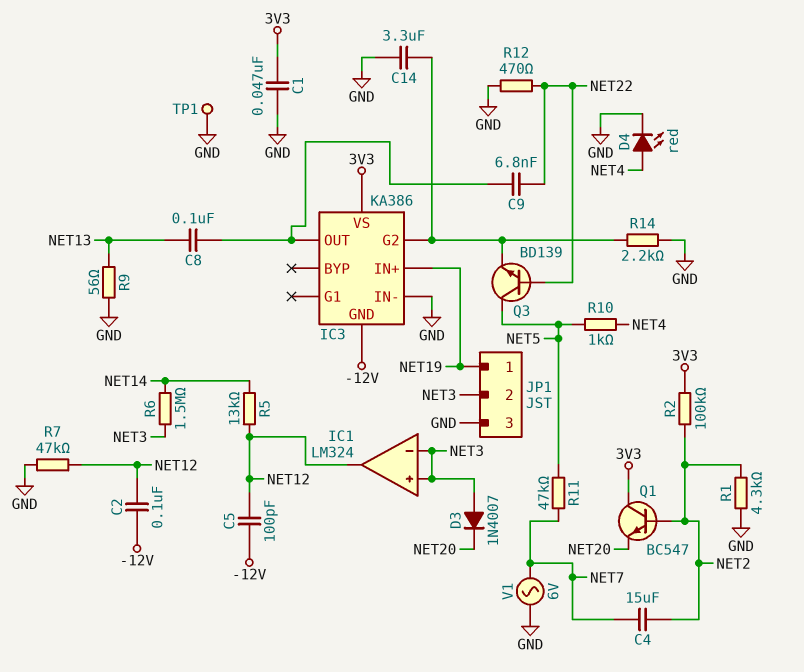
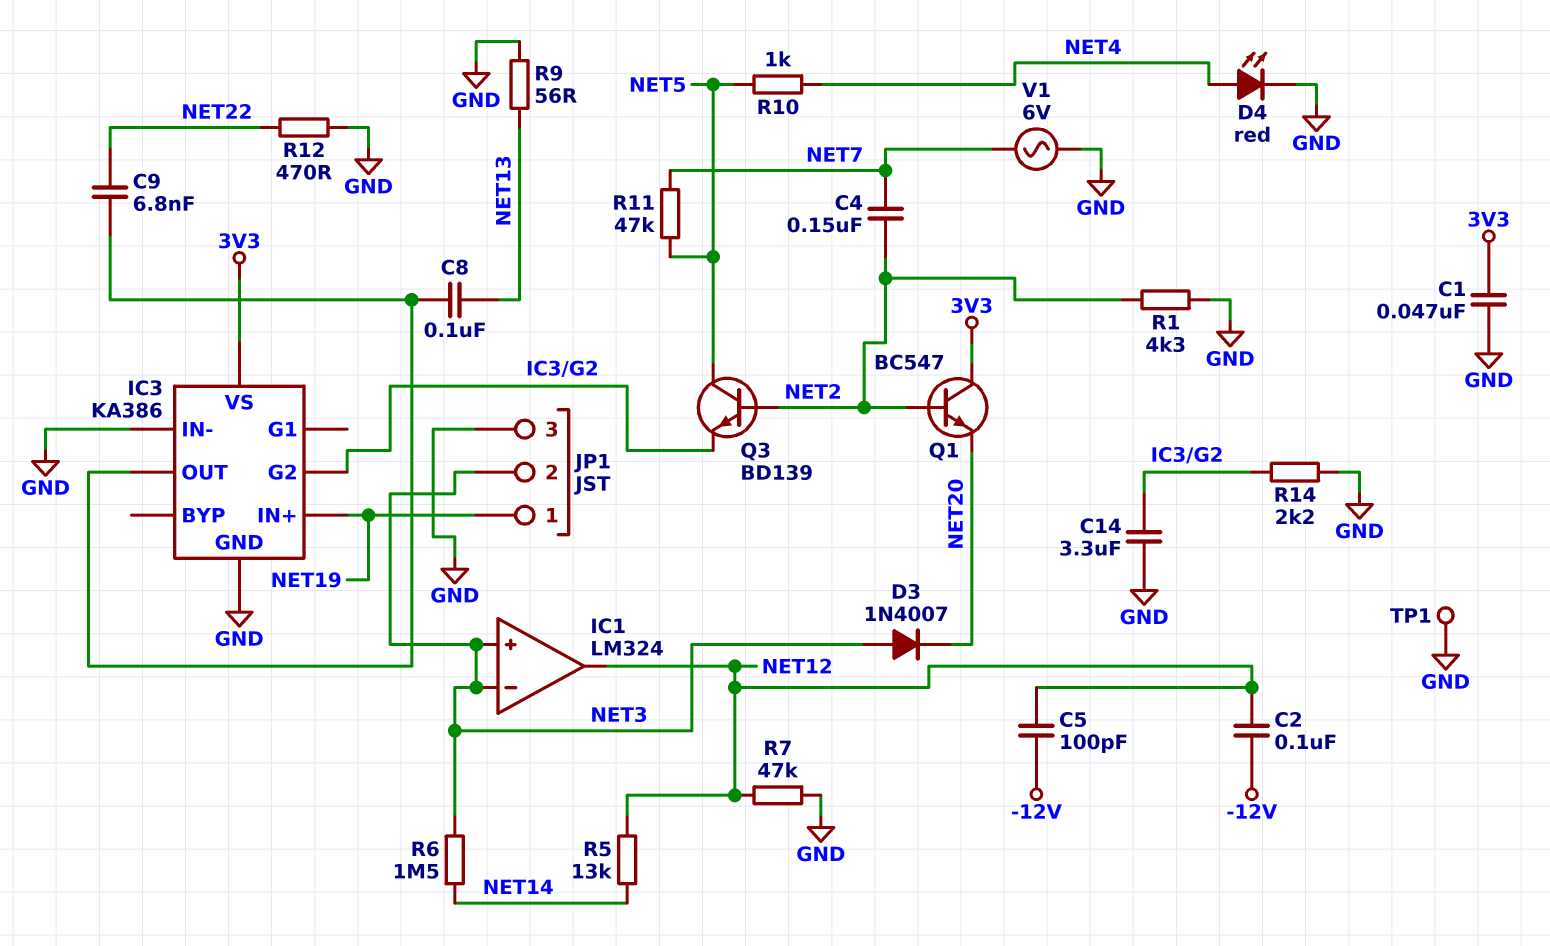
C4: 15uF (NET2, NET7) -> 150nF (NET2, NET7)
IC3 pin GND: -12V -> GND
Q3: NPN BD139 (B NET22, C NET5, E IC3/G2) -> NPN BD139 (B NET2, C NET5, E IC3/G2)
R2: 100k (3V3, NET2) -> none

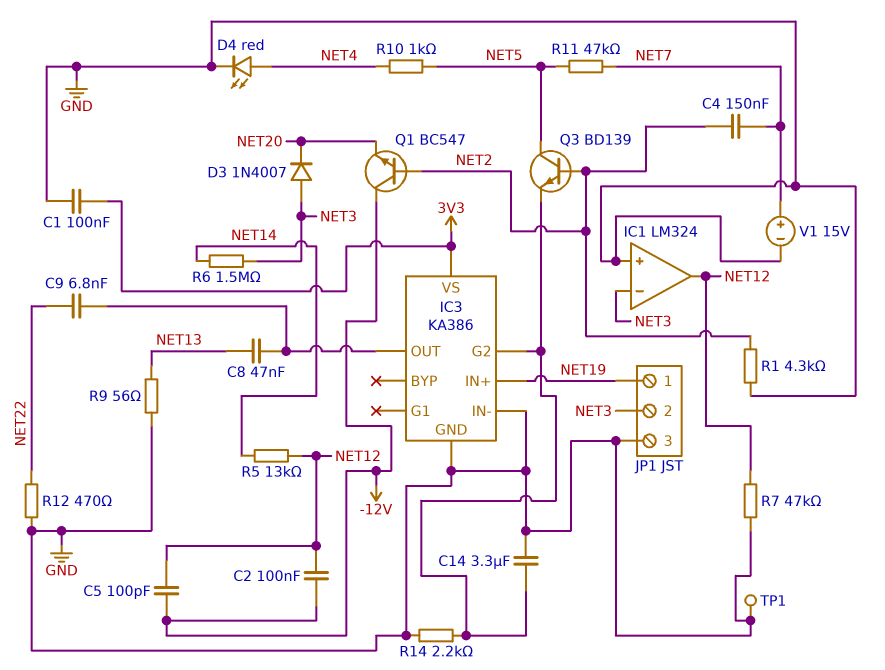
C1: 47nF (3V3, GND) -> 100nF (3V3, GND)
C8: 100nF (IC3/OUT, NET13) -> 47nF (IC3/OUT, NET13)
IC1 pin in+: NET3 -> GND
Q1: NPN BC547 (B NET2, C 3V3, E NET20) -> NPN BC547 (B NET2, C -12V, E NET20)
V1: AC 6V (GND, NET7) -> 15V (plus NET7, minus GND)

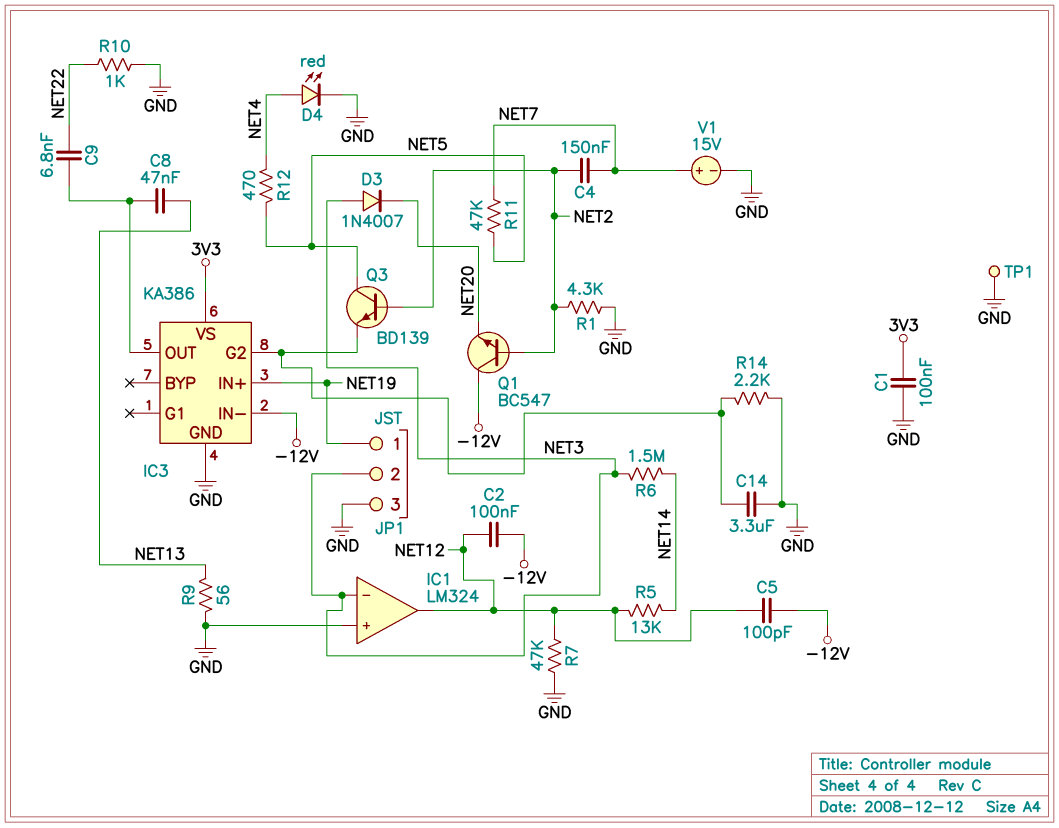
IC3 pin IN-: GND -> -12V
R10: 1k (NET4, NET5) -> 1k (GND, NET22)
R12: 470 (GND, NET22) -> 470 (NET4, NET5)

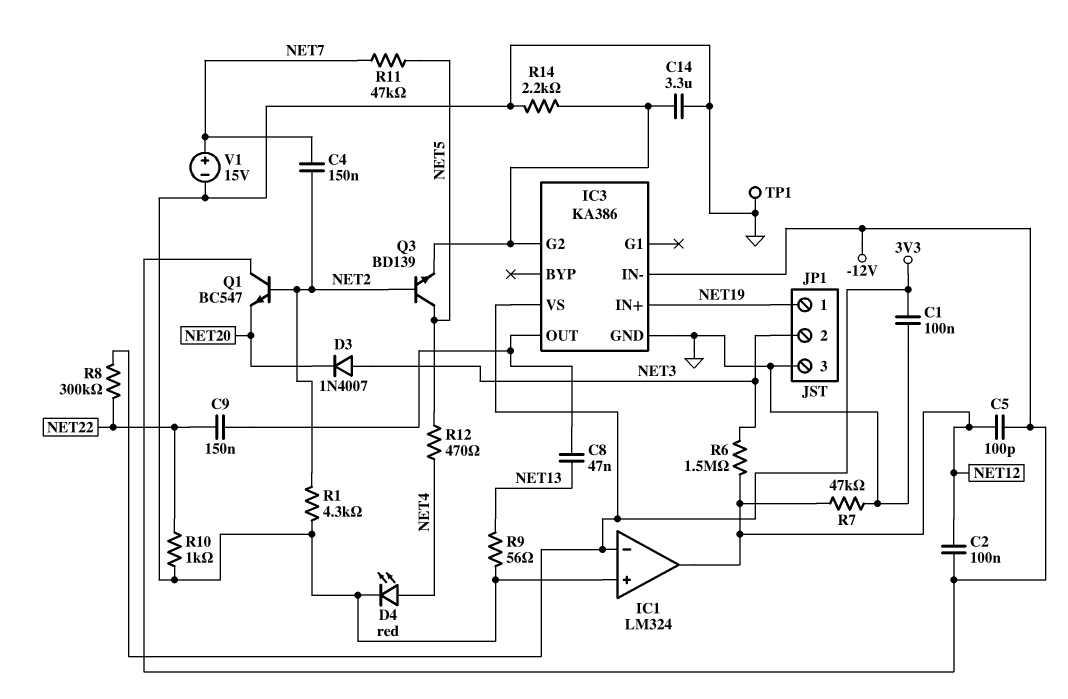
C9: 6.8nF (IC3/OUT, NET22) -> 150nF (IC3/OUT, NET22)
IC1 pin in-: NET3 -> 3V3
R5: 13k (NET12, NET14) -> none
R6: 1.5M (NET3, NET14) -> 1.5M (NET3, NET12)
R8: none -> 300k (3V3, NET22)

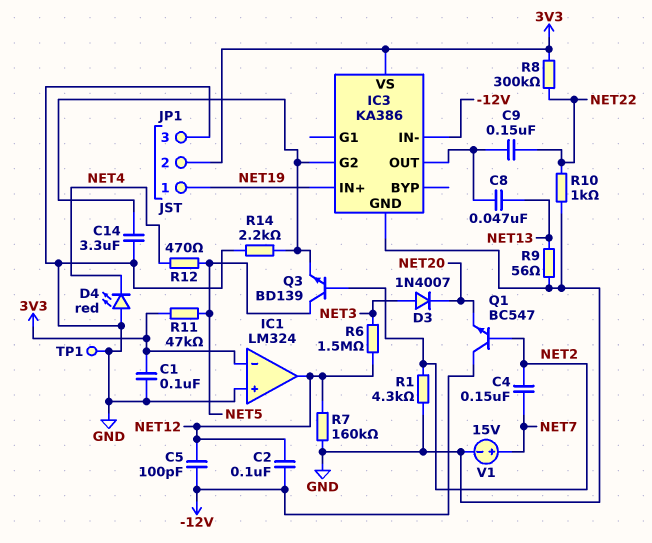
D4: LED red (A NET4, K GND) -> LED red (A GND, K NET4)
JP1 pin 2: NET3 -> 3V3
R7: 47k (GND, NET12) -> 160k (GND, NET12)
R11: 47k (NET5, NET7) -> 47k (3V3, NET5)

